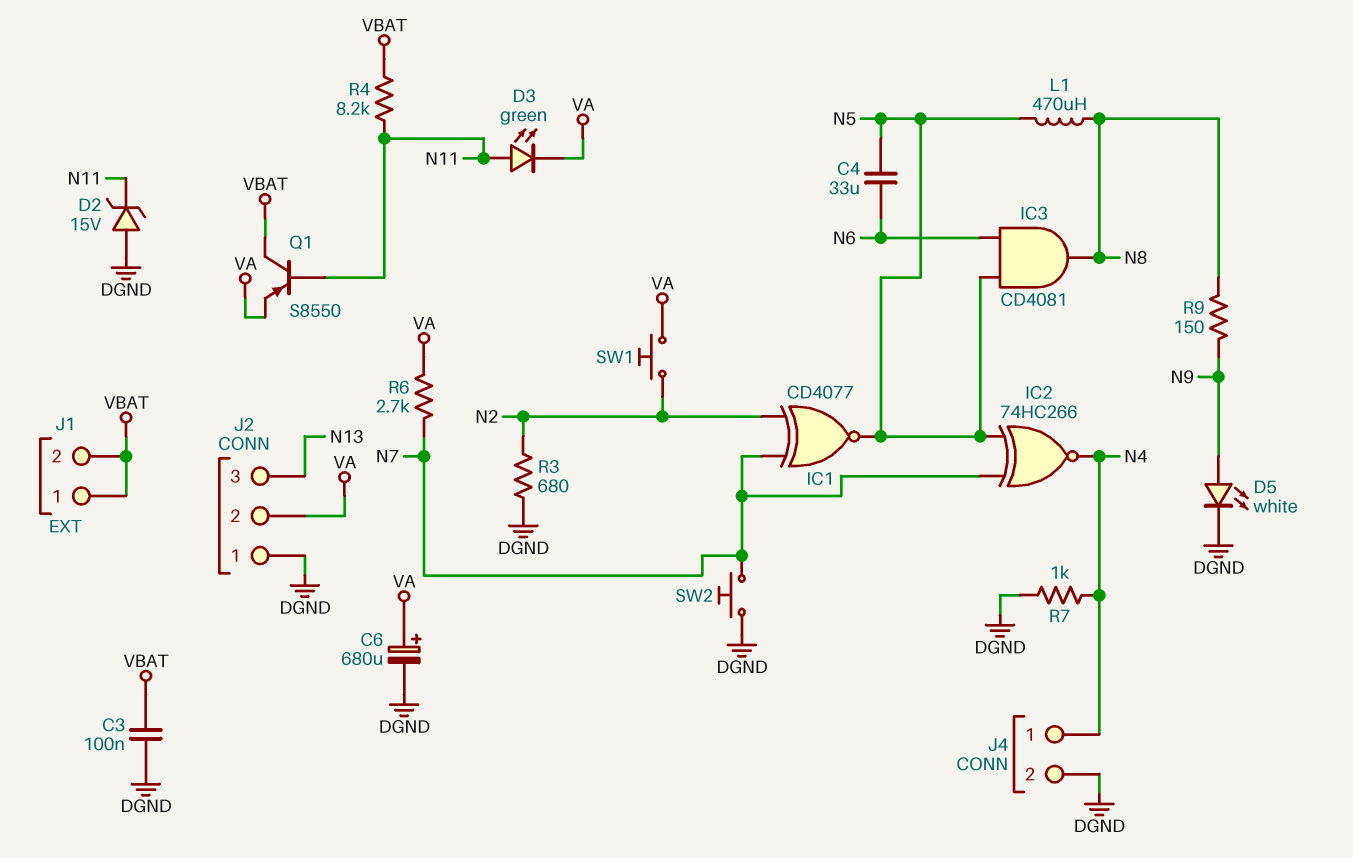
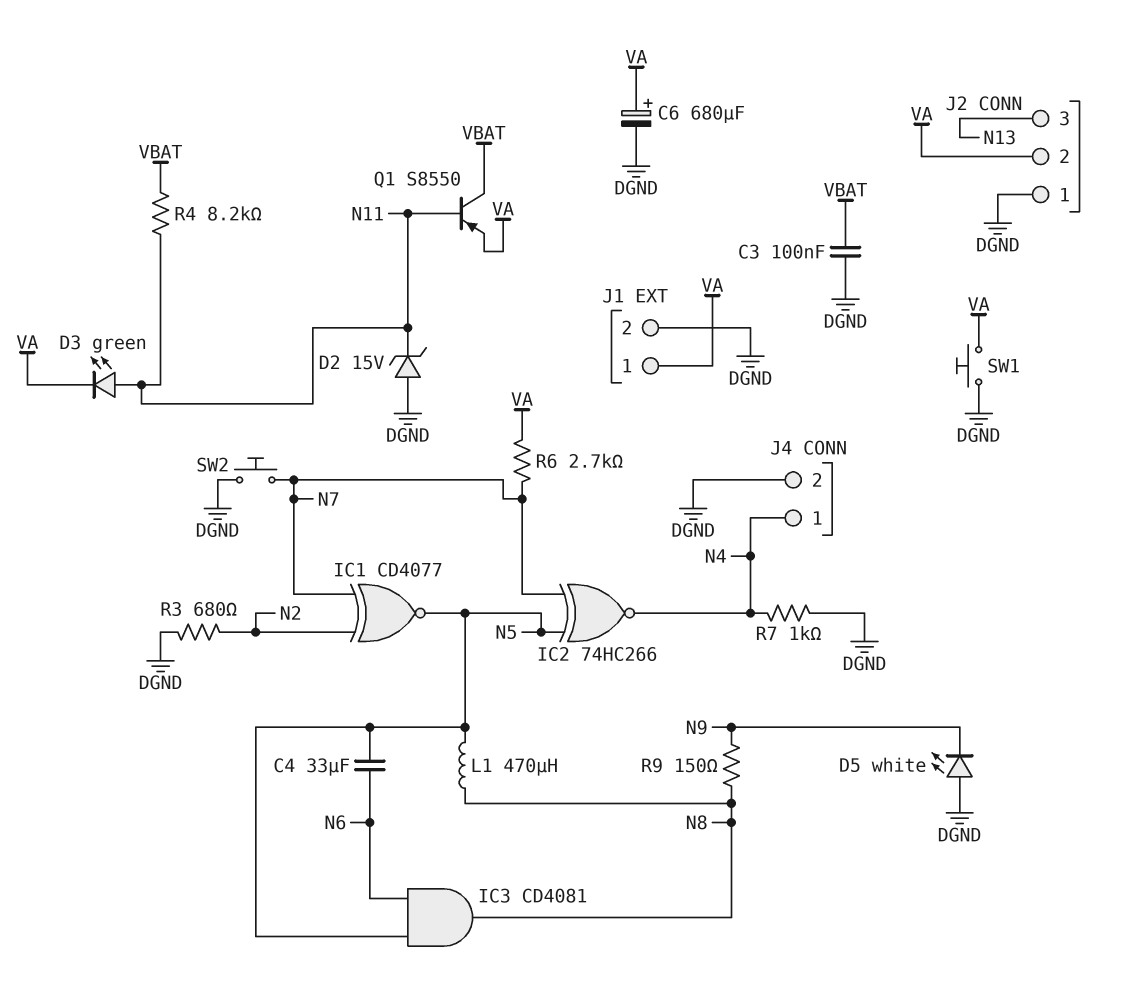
D5: LED white (A N9, K DGND) -> LED white (A DGND, K N9)
J1 pin 1: VBAT -> VA
J1 pin 2: VBAT -> DGND
SW1: button (N2, VA) -> button (DGND, VA)

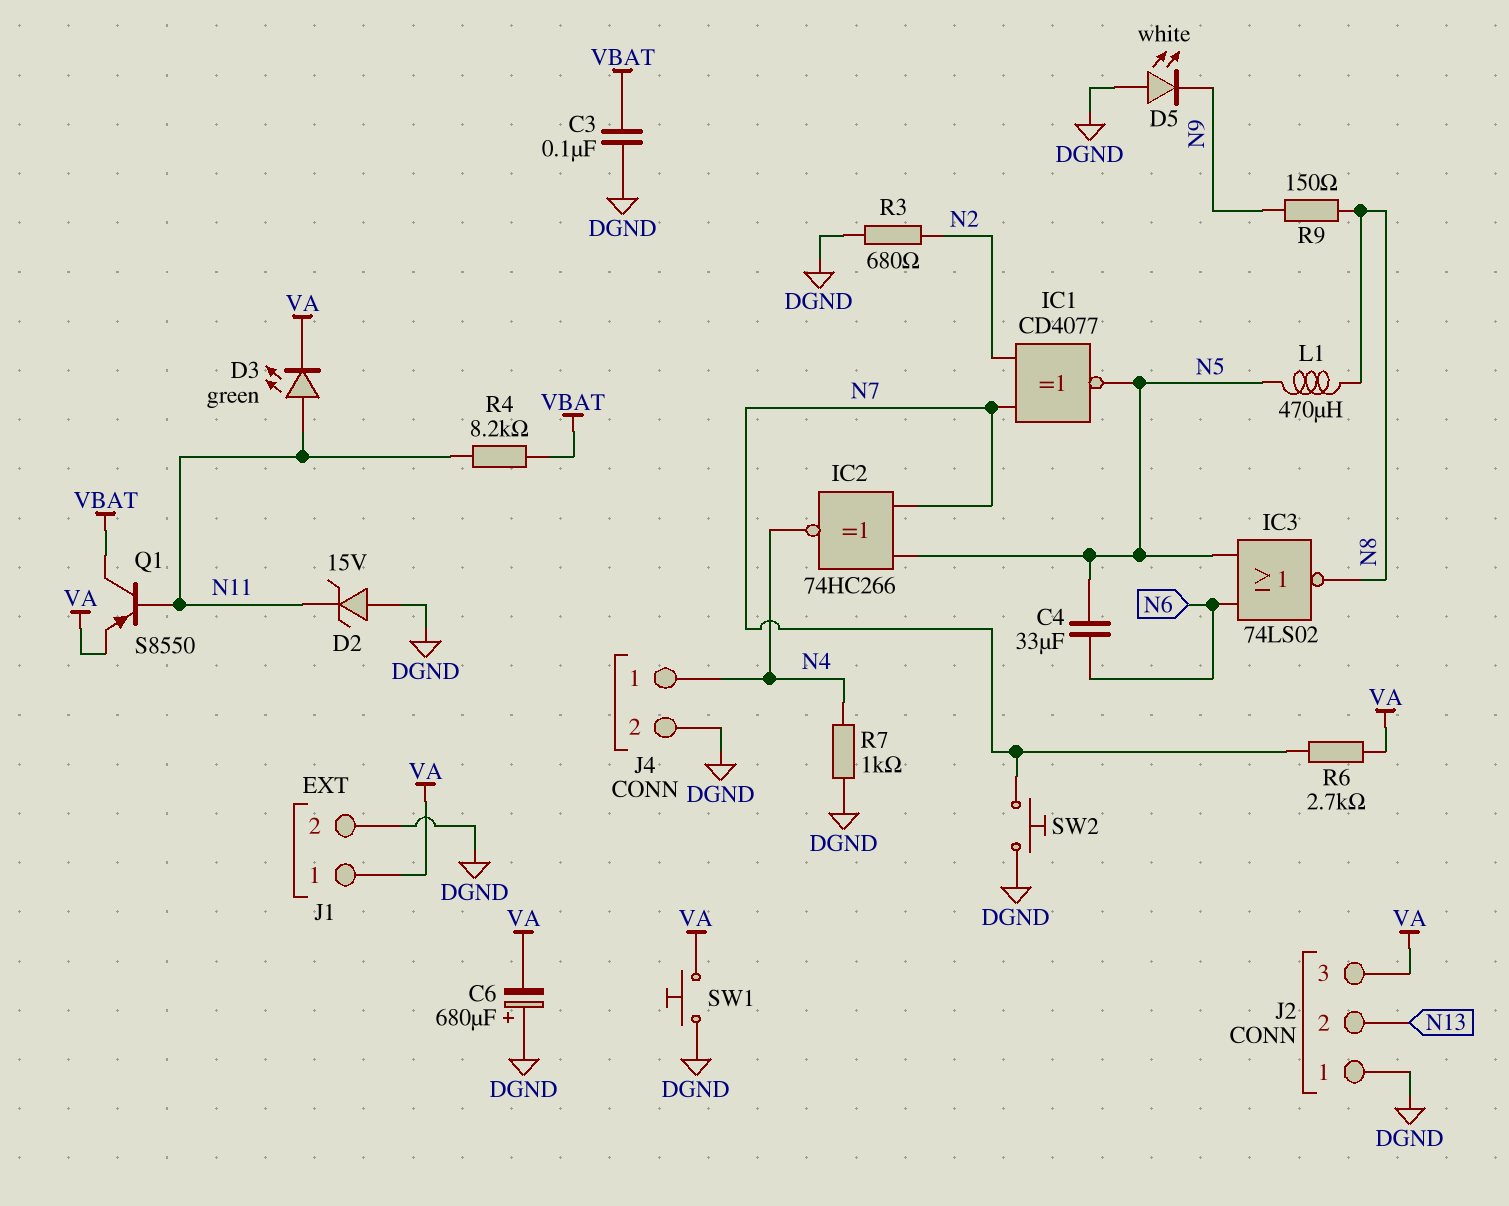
C6: 680uF (plus VA, minus DGND) -> 680uF (plus DGND, minus VA)
IC3: AND CD4081 (in N5, in N6, out N8) -> NOR 74LS02 (in N5, in N6, out N8)
J2 pin 2: VA -> N13
J2 pin 3: N13 -> VA

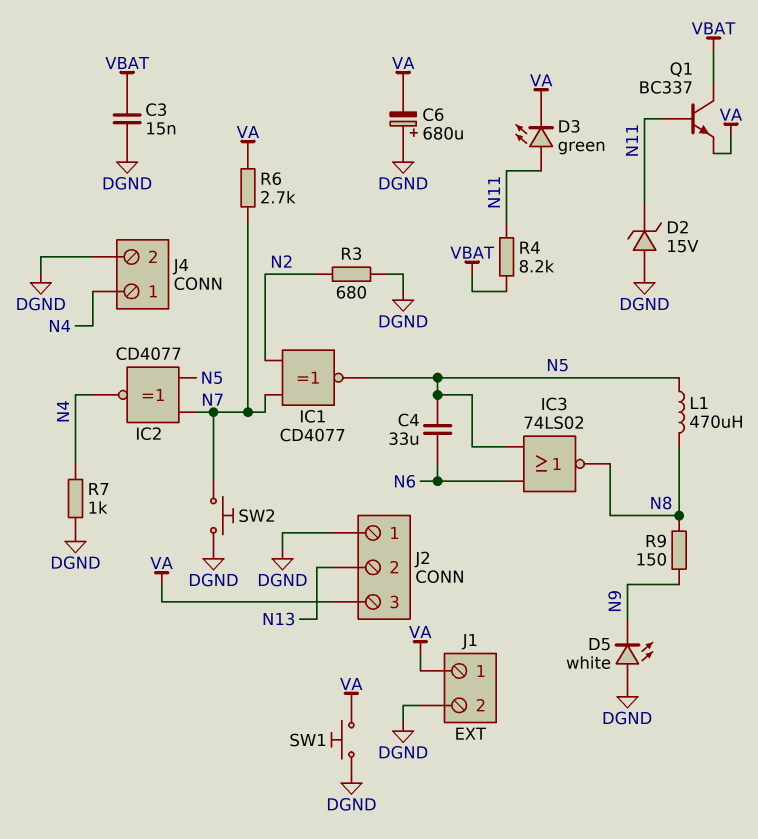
C3: 100nF (DGND, VBAT) -> 15nF (DGND, VBAT)
IC2: XNOR 74HC266 (in N5, in N7, out N4) -> XNOR CD4077 (in N5, in N7, out N4)
Q1: PNP S8550 (B N11, C VBAT, E VA) -> NPN BC337 (B N11, C VBAT, E VA)

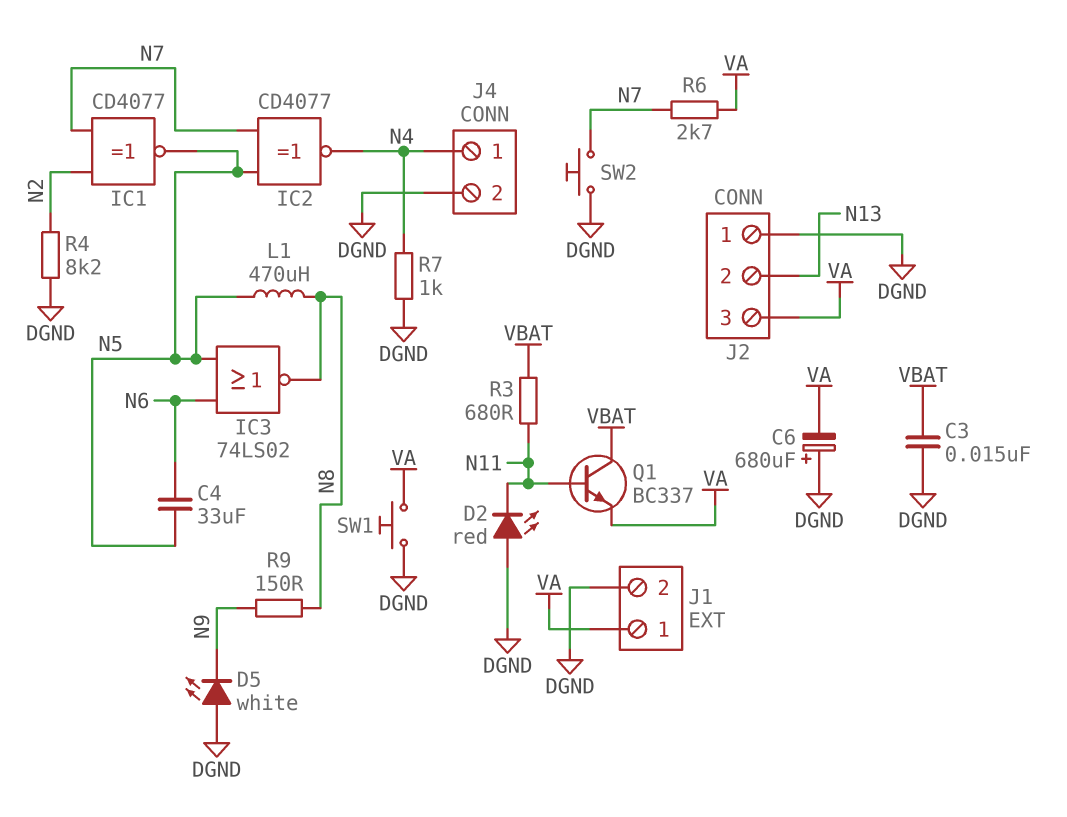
D2: zener 15V (A DGND, K N11) -> LED red (A DGND, K N11)
D3: LED green (A N11, K VA) -> none
R3: 680 (DGND, N2) -> 680 (N11, VBAT)
R4: 8.2k (N11, VBAT) -> 8.2k (DGND, N2)

